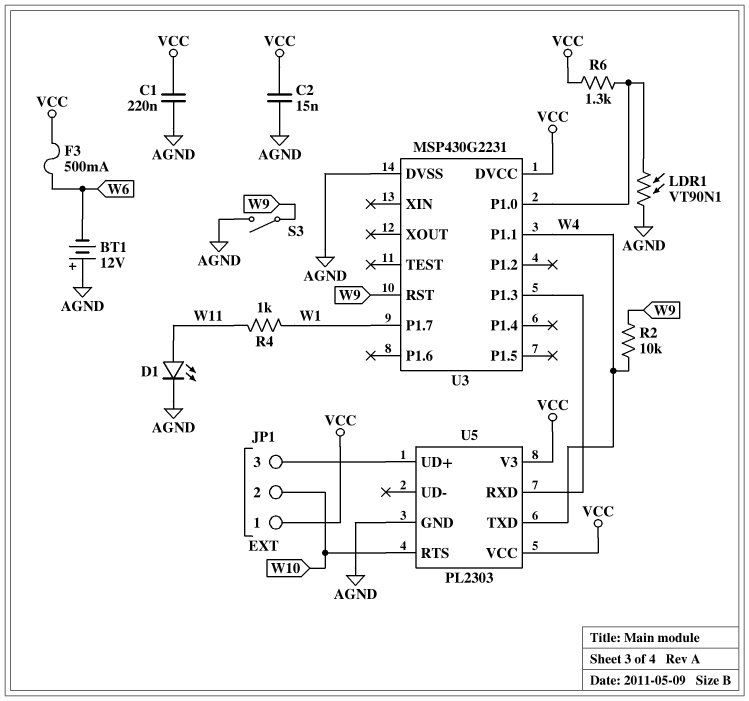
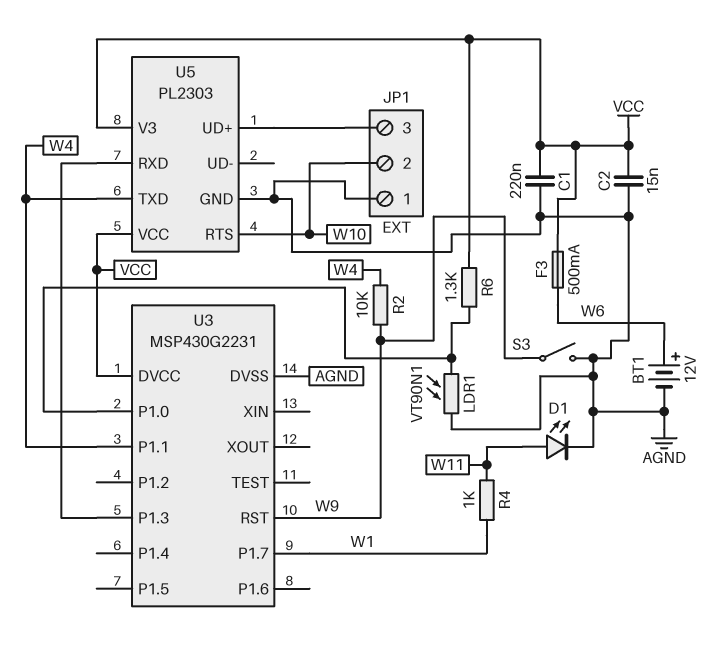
BT1: 12V (plus AGND, minus W6) -> 12V (plus W6, minus AGND)
JP1 pin 1: VCC -> AGND

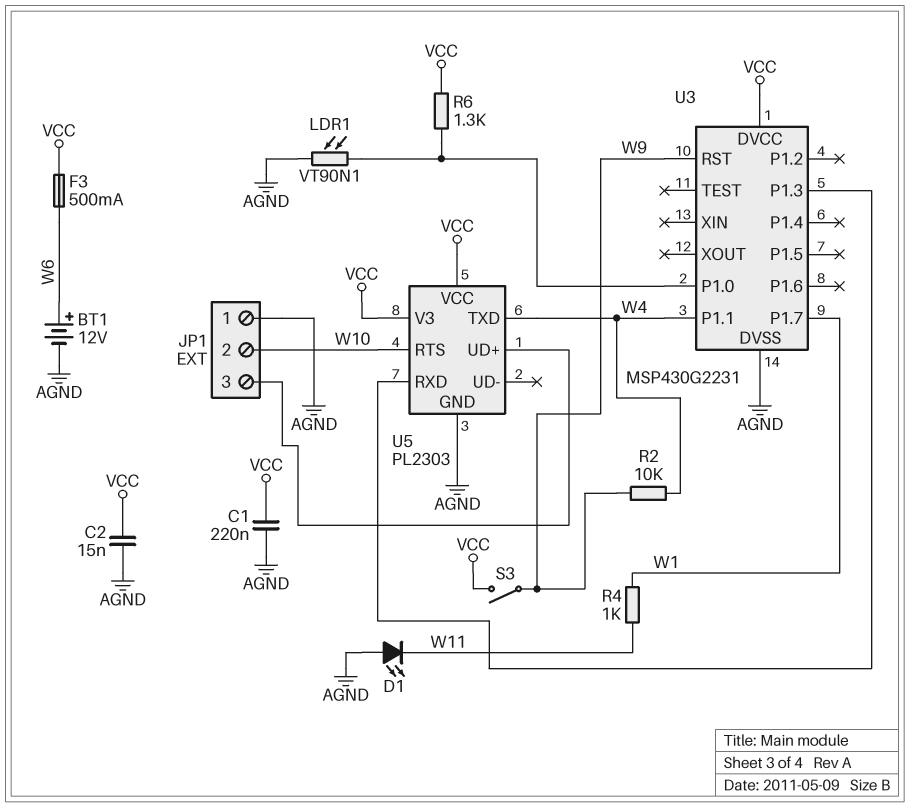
D1: LED (A W11, K AGND) -> LED (A AGND, K W11)
S3: switch (AGND, W9) -> switch (VCC, W9)

